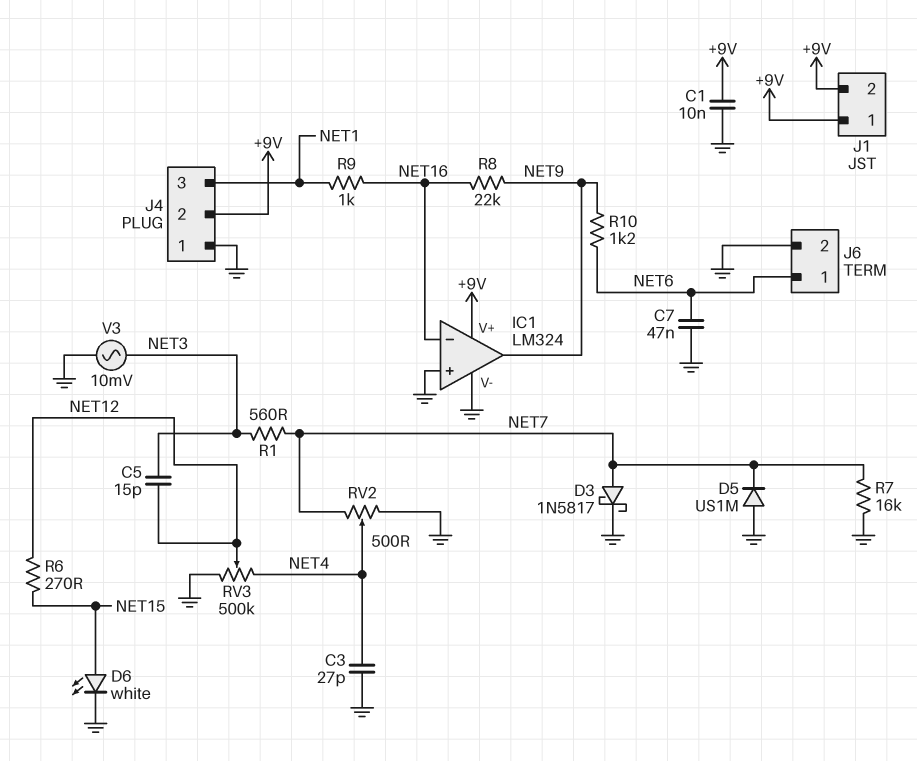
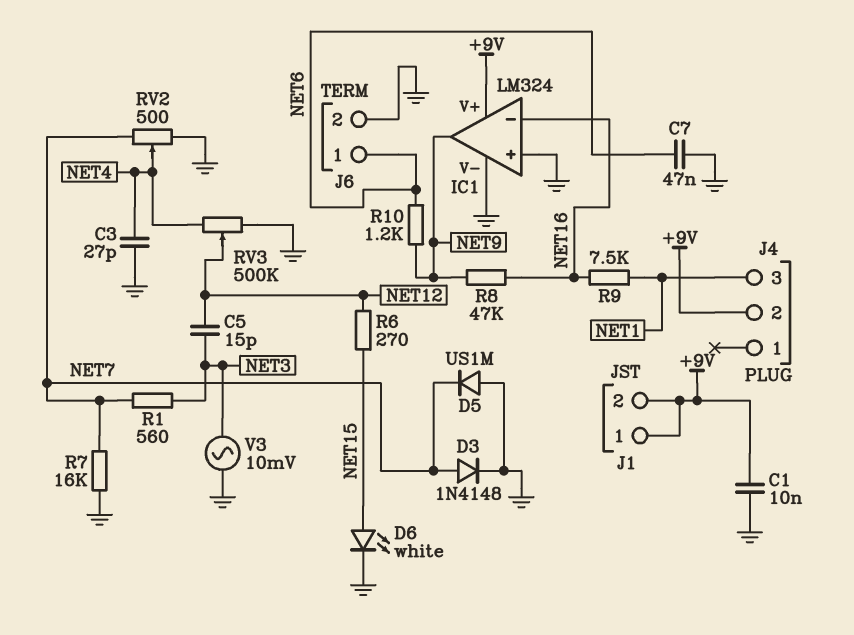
D3: schottky 1N5817 (A NET7, K GND) -> diode 1N4148 (A NET7, K GND)
J4 pin 1: GND -> none
R8: 22k (NET9, NET16) -> 47k (NET9, NET16)
R9: 1k (NET1, NET16) -> 7.5k (NET1, NET16)

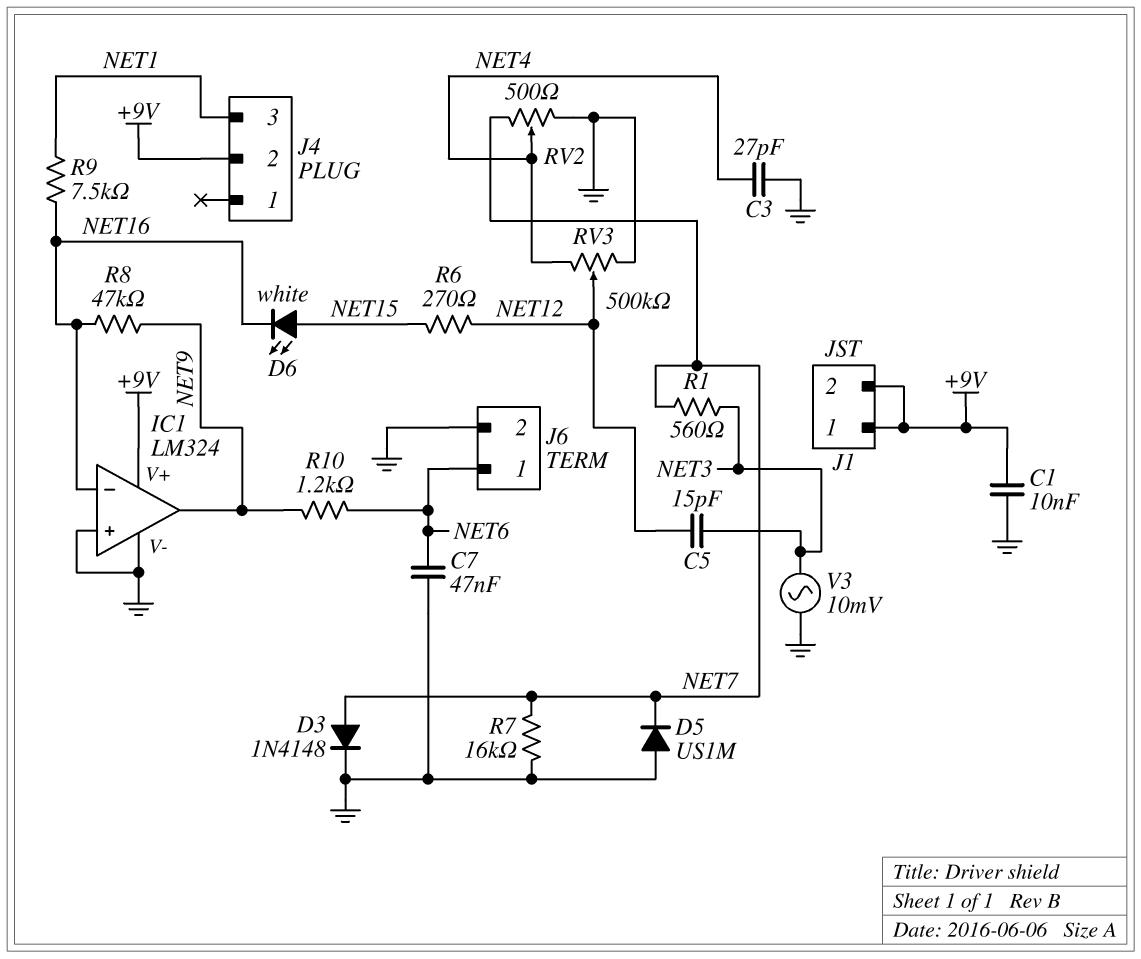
D6: LED white (A NET15, K GND) -> LED white (A NET15, K NET16)

